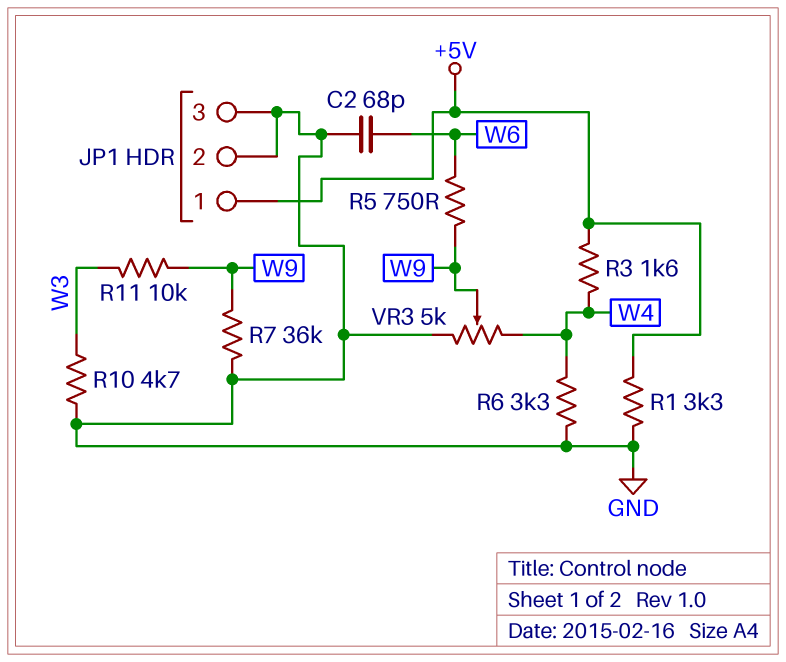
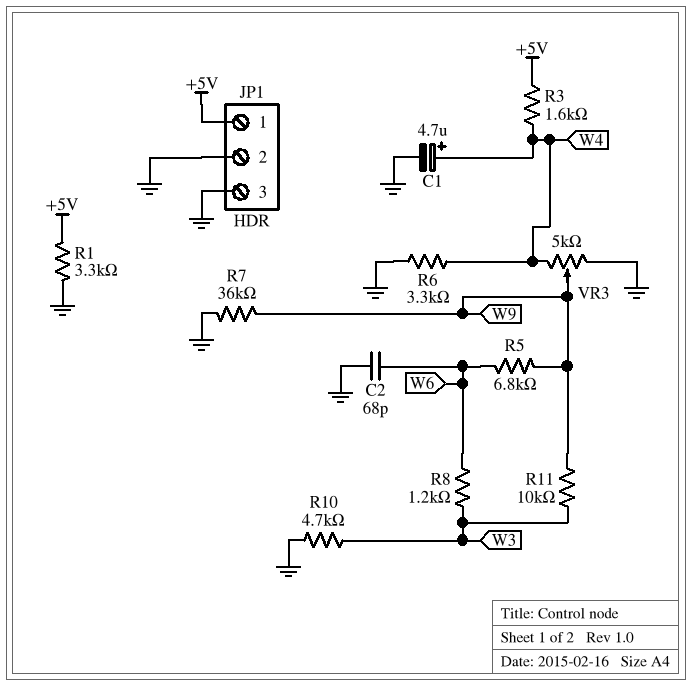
C1: none -> 4.7uF (plus W4, minus GND)
R5: 750 (W6, W9) -> 6.8k (W6, W9)
R8: none -> 1.2k (W3, W6)

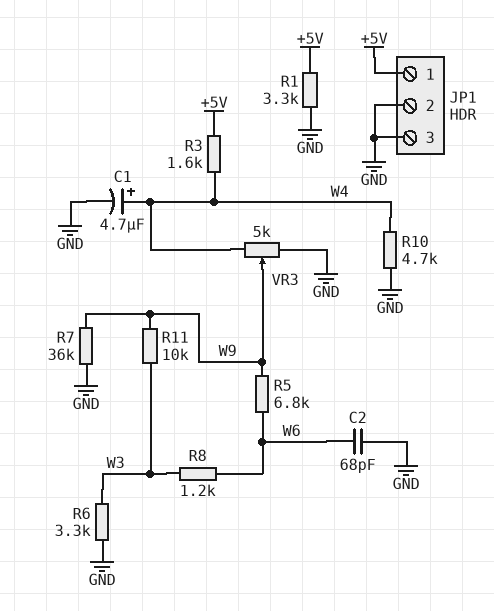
R6: 3.3k (GND, W4) -> 3.3k (GND, W3)
R10: 4.7k (GND, W3) -> 4.7k (GND, W4)

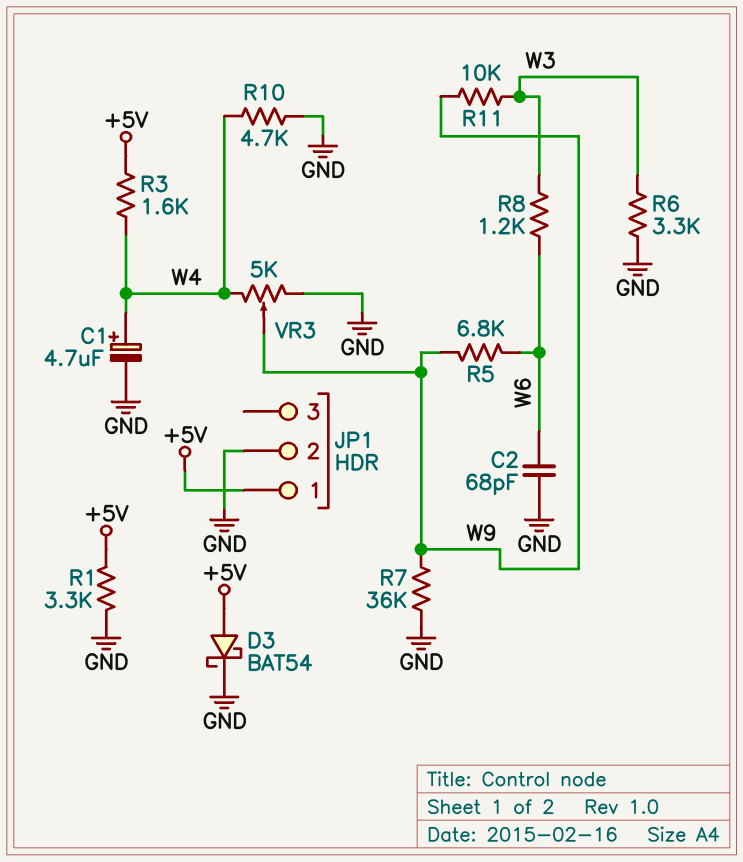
D3: none -> schottky BAT54 (A +5V, K GND)
JP1 pin 3: GND -> none

